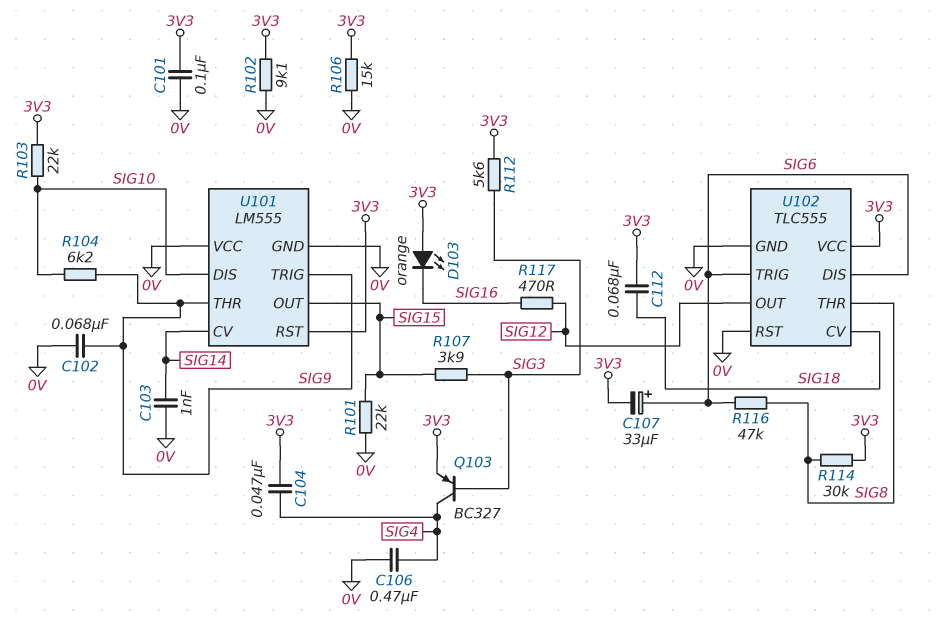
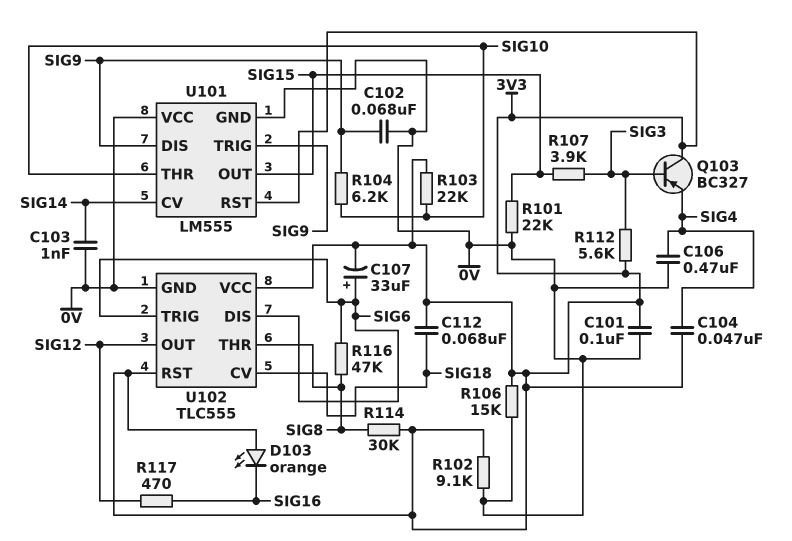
Q103: PNP BC327 (B SIG3, C SIG4, E 3V3) -> PNP BC327 (B SIG3, C 3V3, E SIG4)
U101 pin DIS: SIG10 -> SIG9
U101 pin THR: SIG9 -> SIG10
U102 pin RST: 0V -> 3V3

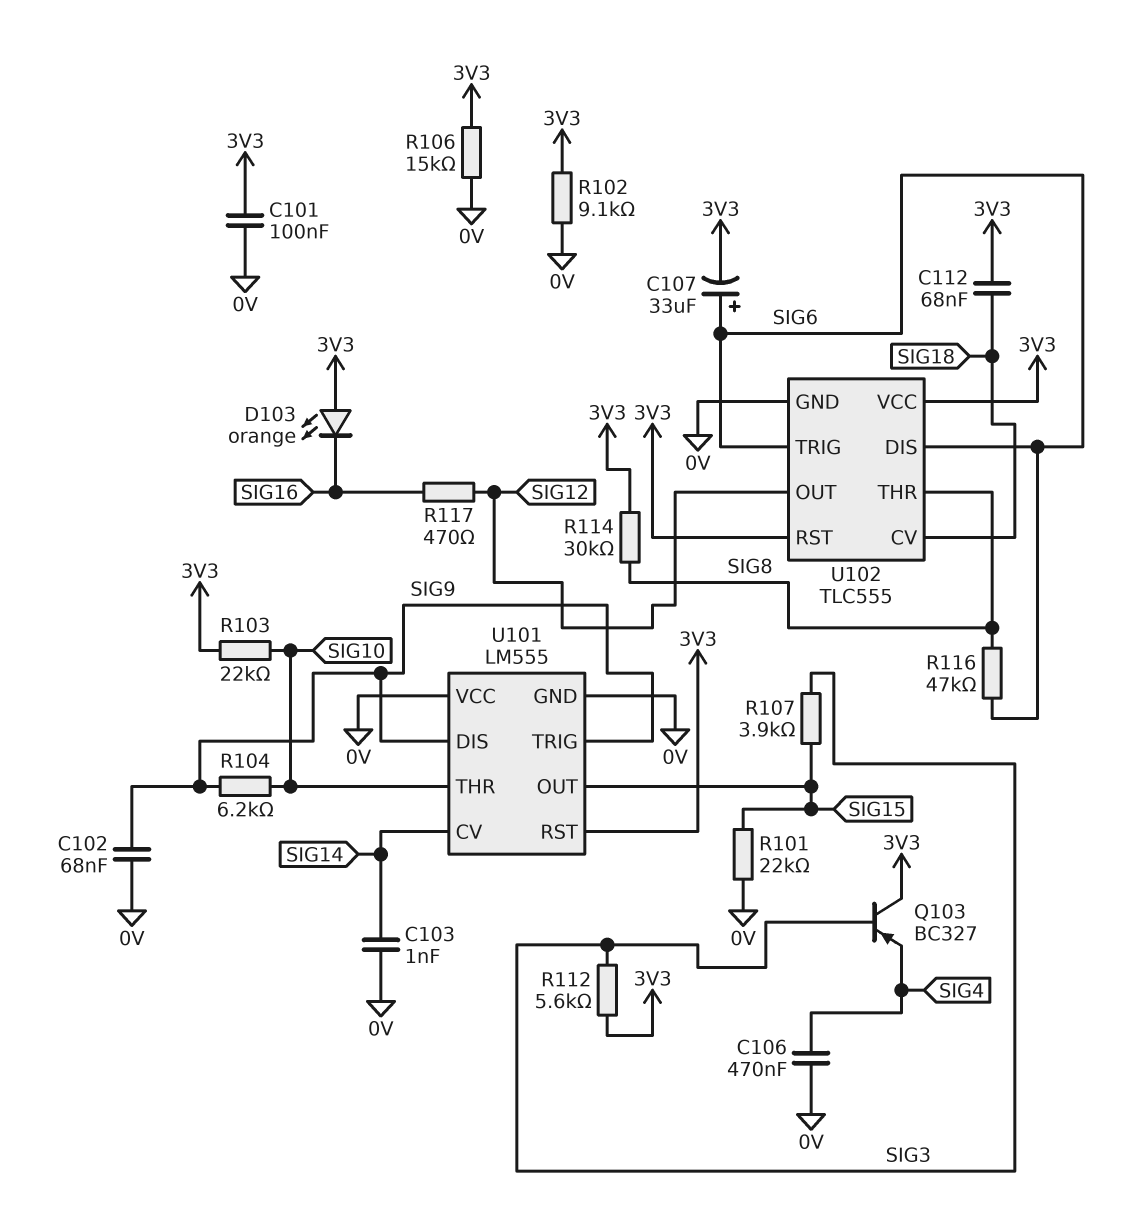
C104: 47nF (3V3, SIG4) -> none

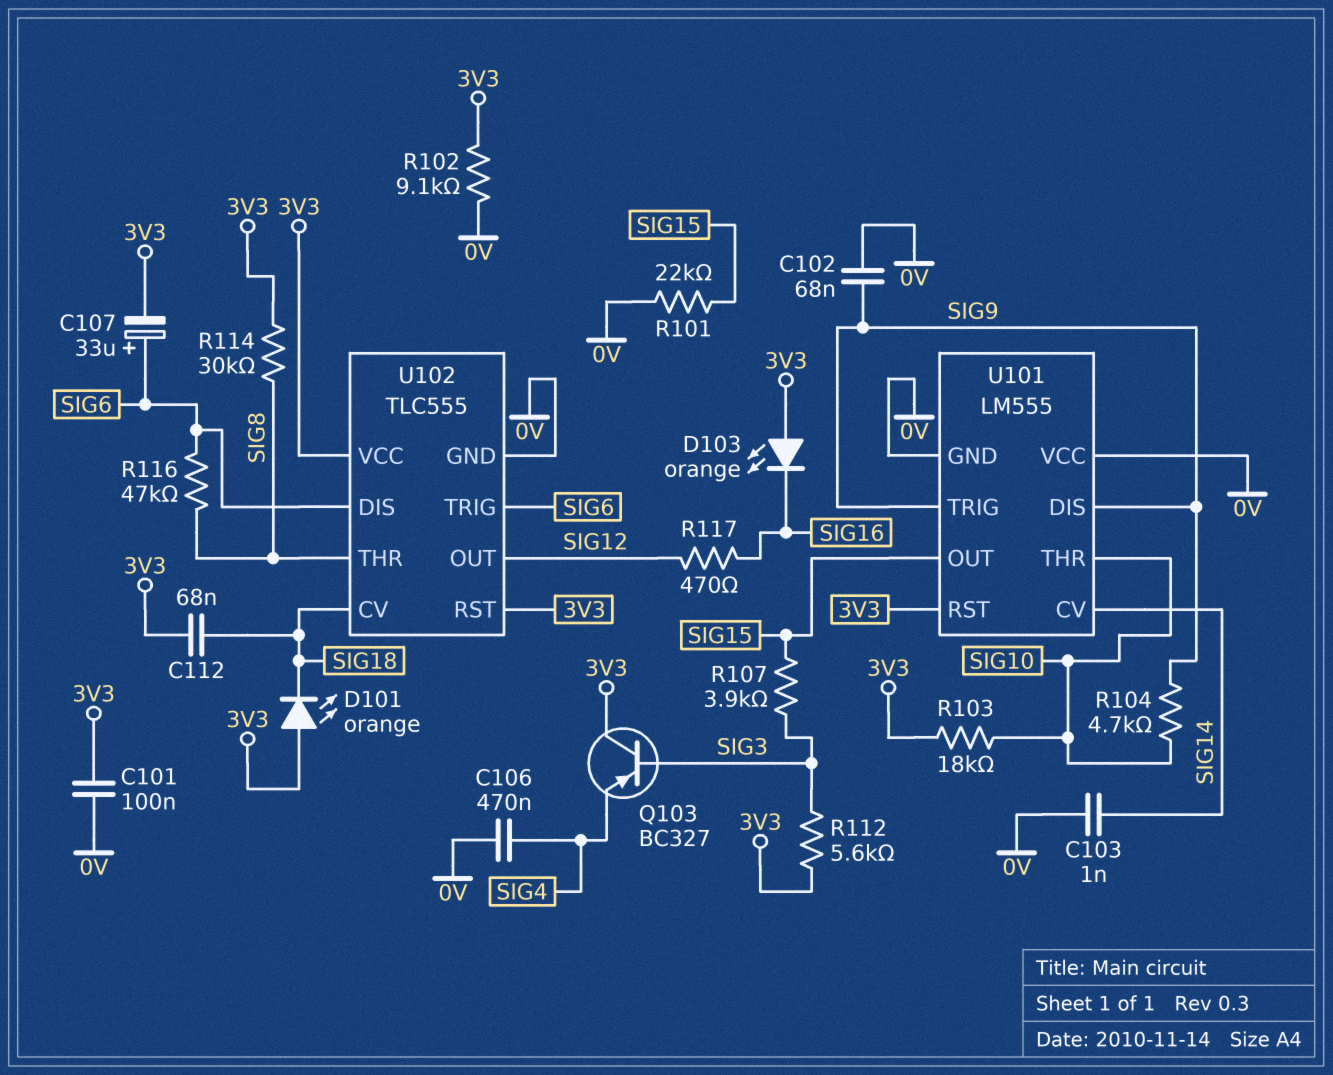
D101: none -> LED orange (A 3V3, K SIG18)
R103: 22k (3V3, SIG10) -> 18k (3V3, SIG10)
R104: 6.2k (SIG9, SIG10) -> 4.7k (SIG9, SIG10)
R106: 15k (0V, 3V3) -> none

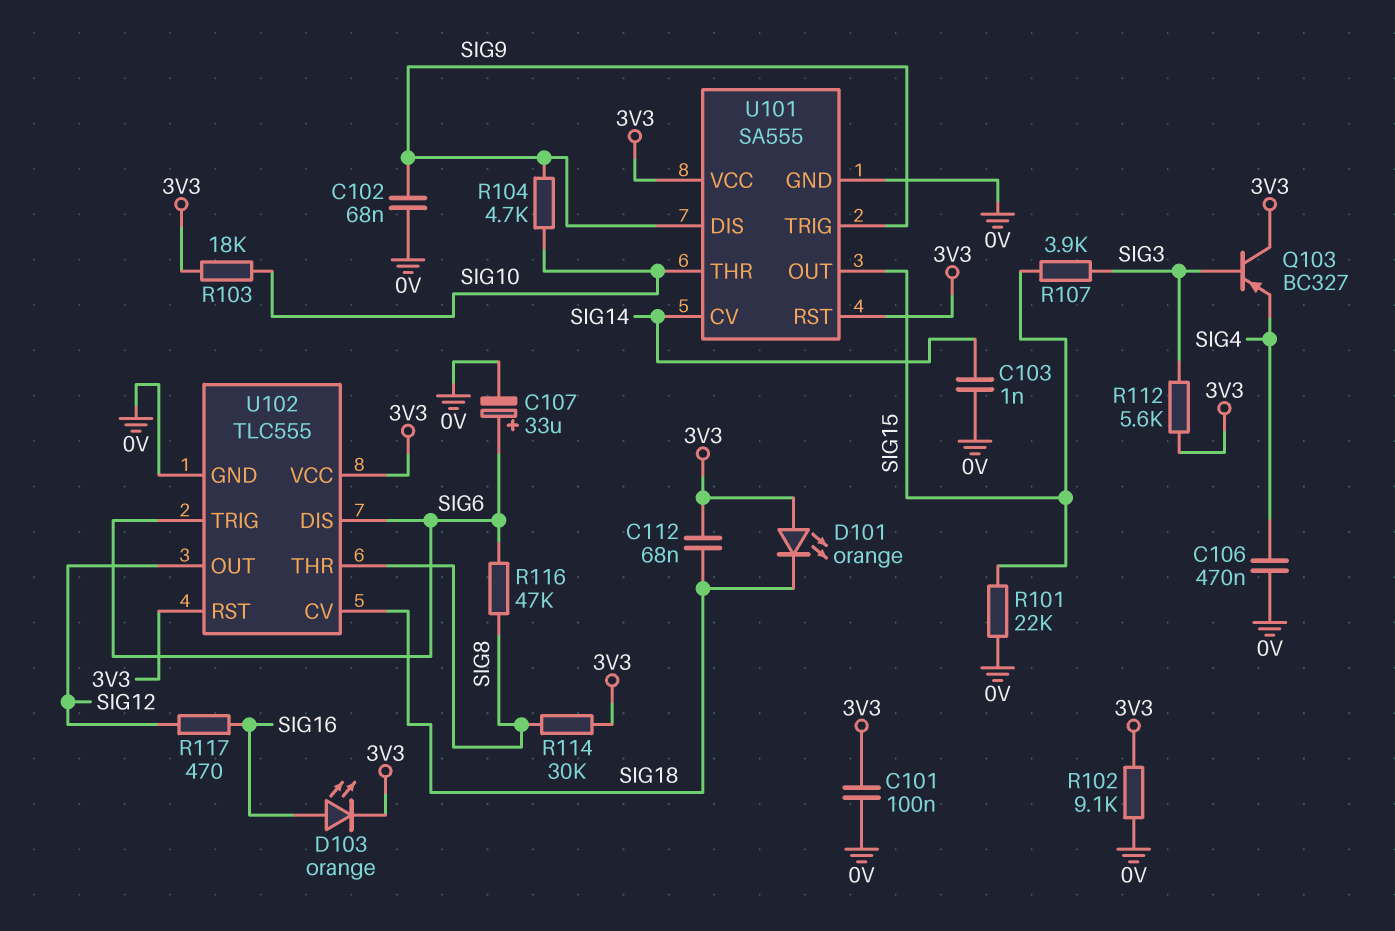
C107: 33uF (plus SIG6, minus 3V3) -> 33uF (plus SIG6, minus 0V)
D103: LED orange (A 3V3, K SIG16) -> LED orange (A SIG16, K 3V3)
U101: LM555 -> SA555
U101 pin VCC: 0V -> 3V3

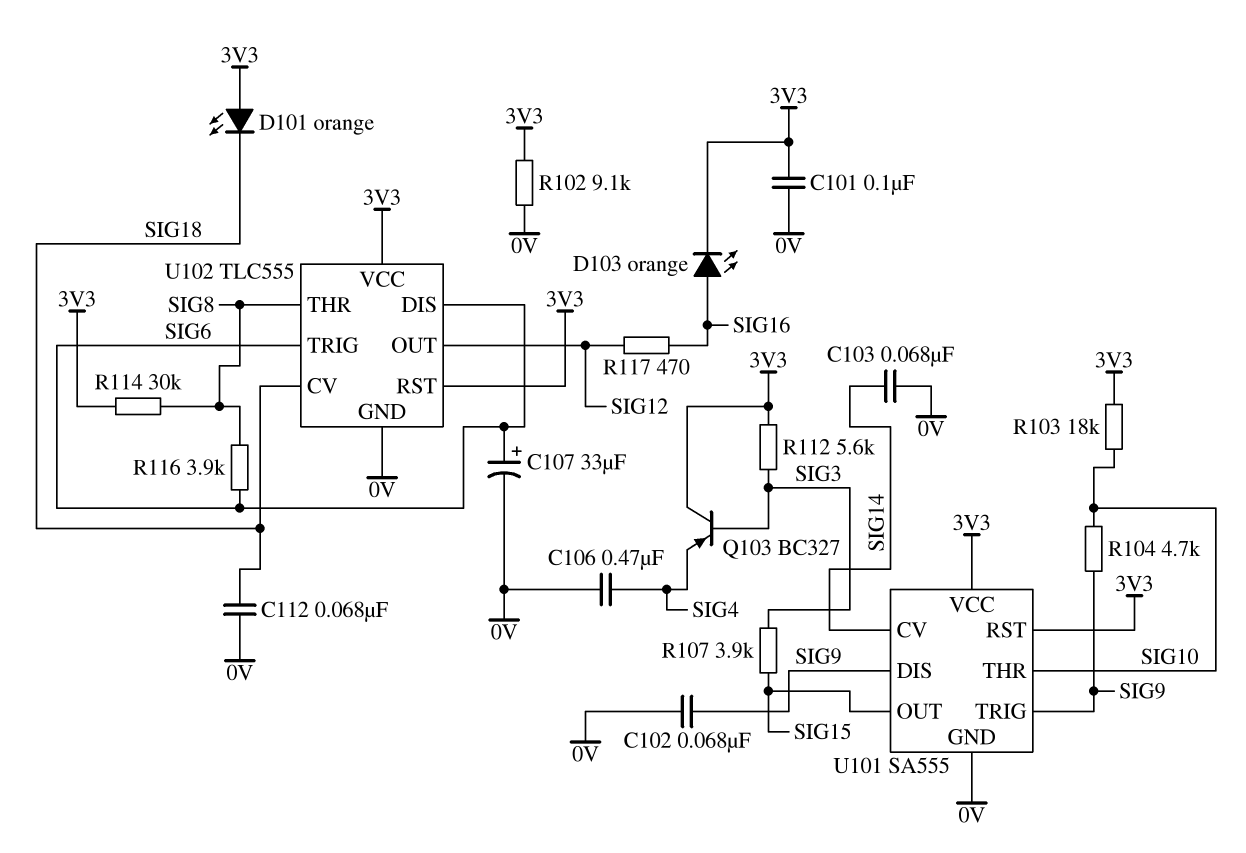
C103: 1nF (0V, SIG14) -> 68nF (0V, SIG14)
C112: 68nF (3V3, SIG18) -> 68nF (0V, SIG18)
R101: 22k (0V, SIG15) -> none
R116: 47k (SIG6, SIG8) -> 3.9k (SIG6, SIG8)

